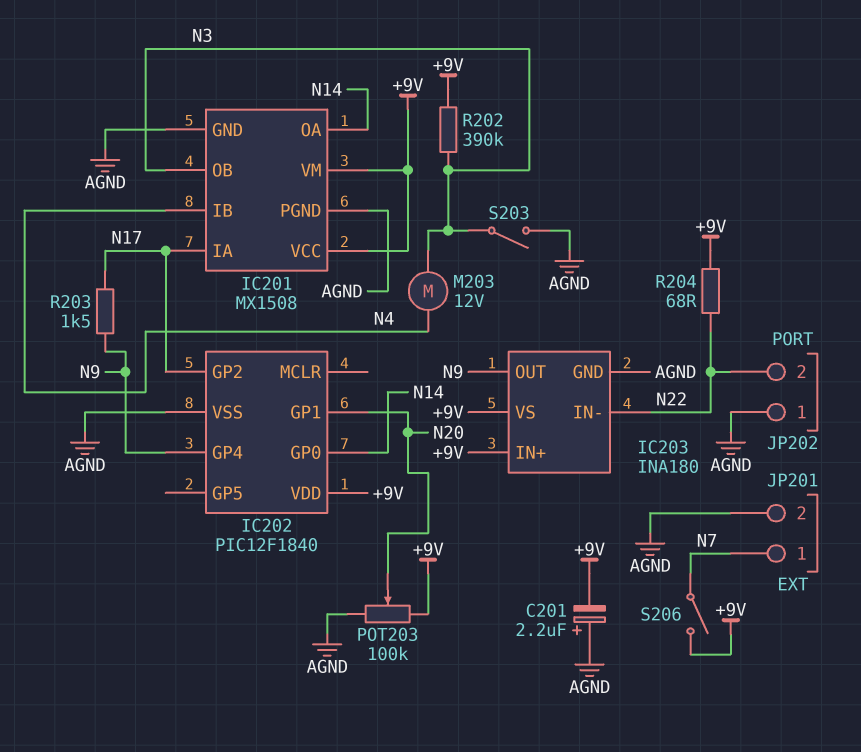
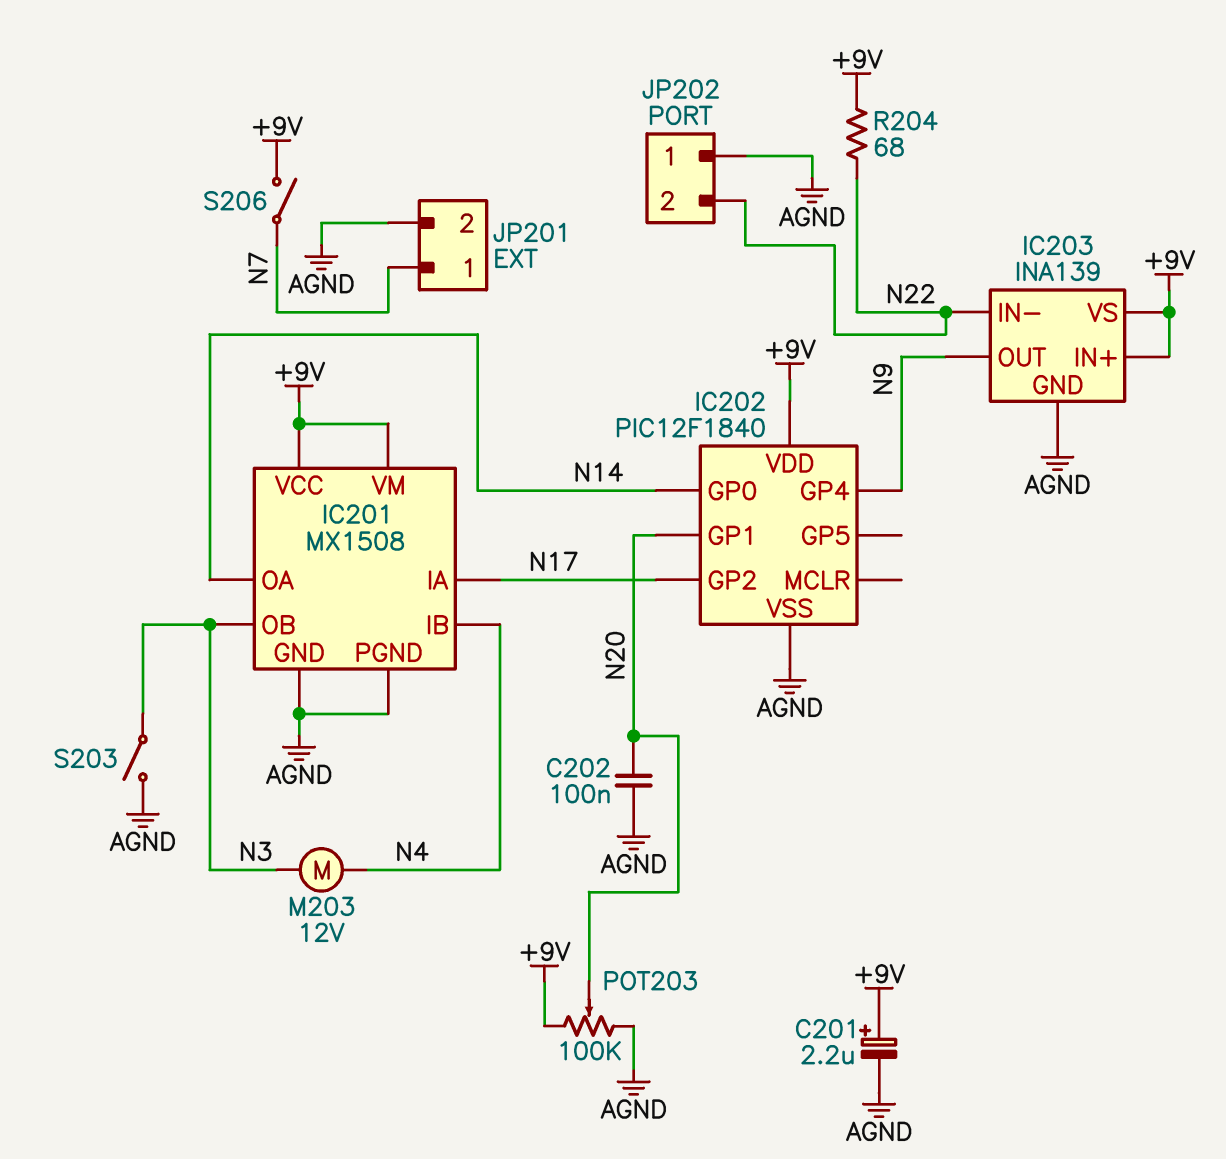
C201: 2.2uF (plus AGND, minus +9V) -> 2.2uF (plus +9V, minus AGND)
C202: none -> 100nF (AGND, N20)
IC203: INA180 -> INA139
R202: 390k (+9V, N3) -> none
R203: 1.5k (N9, N17) -> none

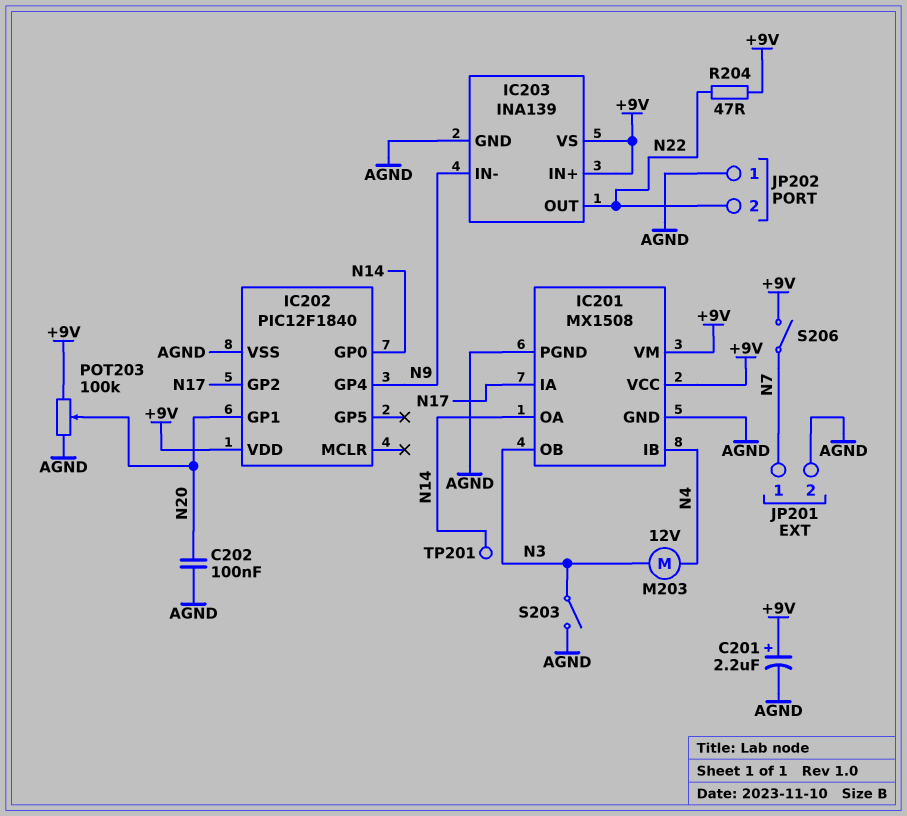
IC203 pin IN-: N22 -> N9
IC203 pin OUT: N9 -> N22
R204: 68 (+9V, N22) -> 47 (+9V, N22)
TP201: none -> test point (N14)

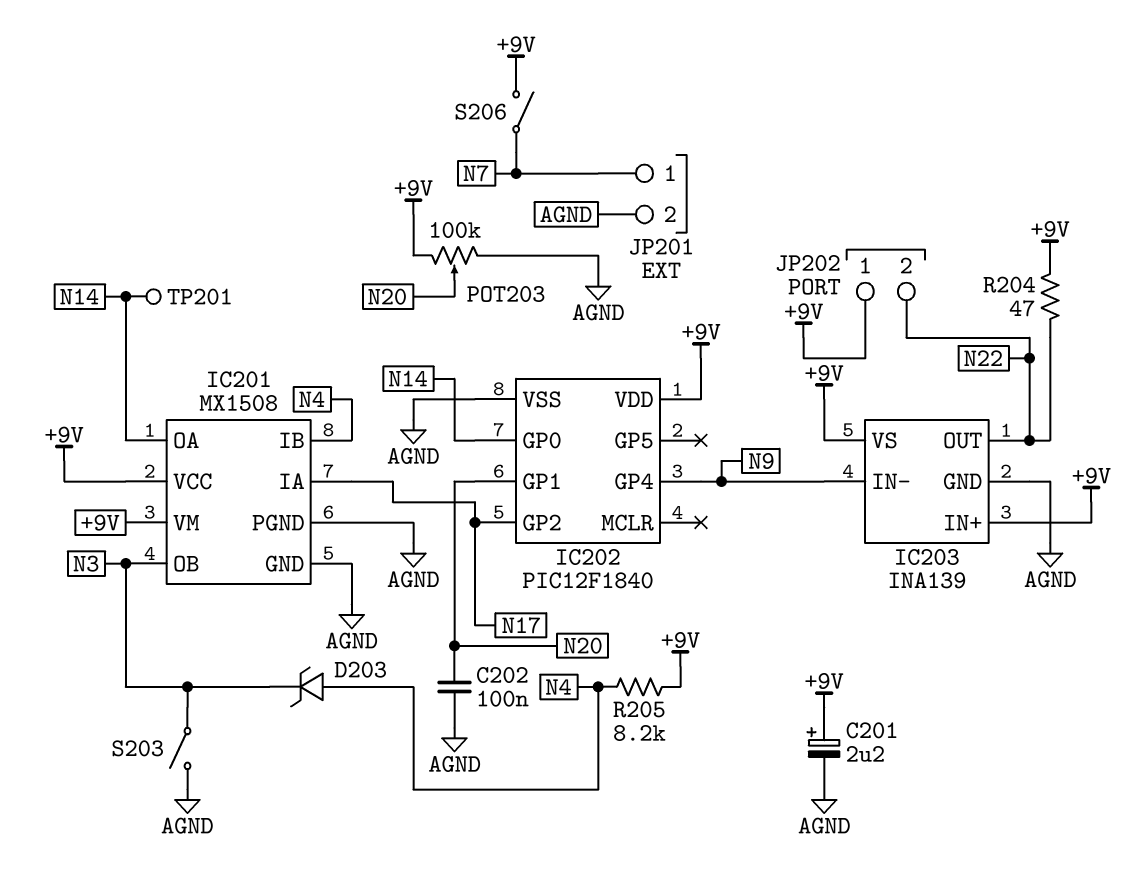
D203: none -> zener (A N4, K N3)
JP202 pin 1: AGND -> +9V
M203: motor 12V (N3, N4) -> none
R205: none -> 8.2k (+9V, N4)

